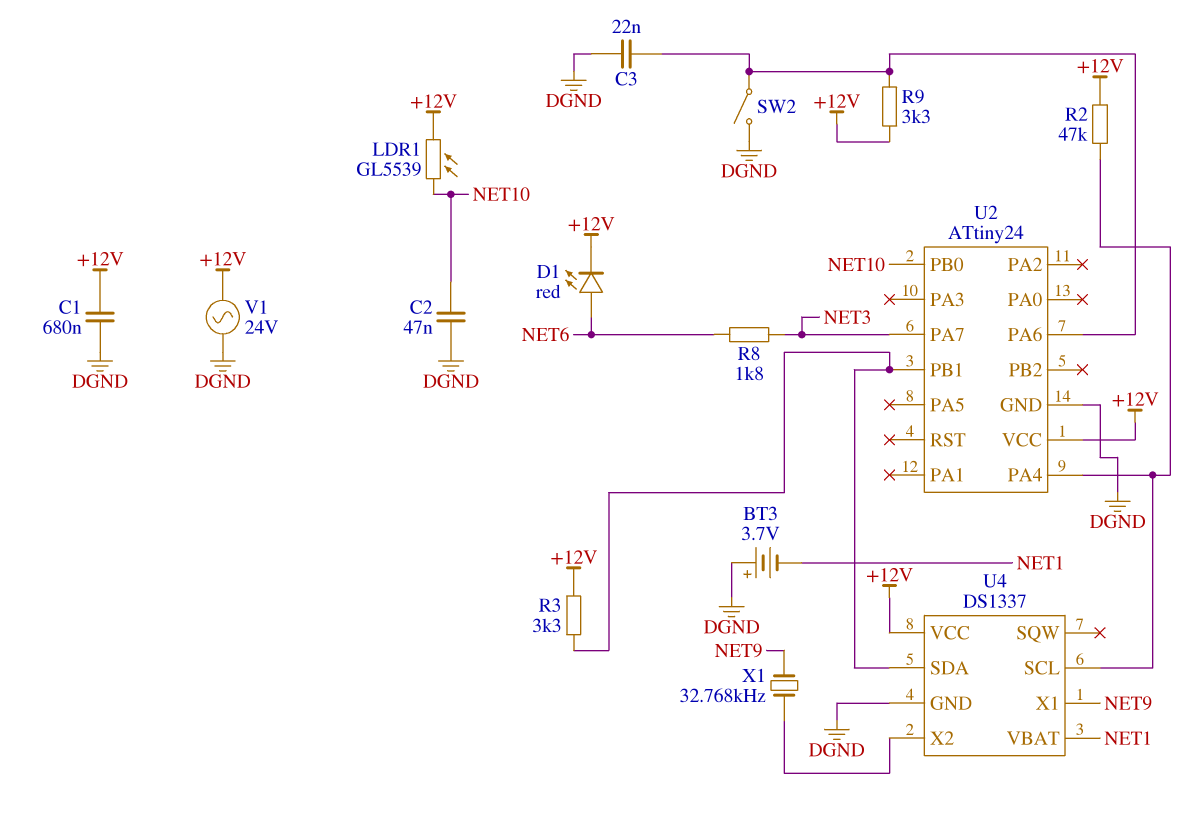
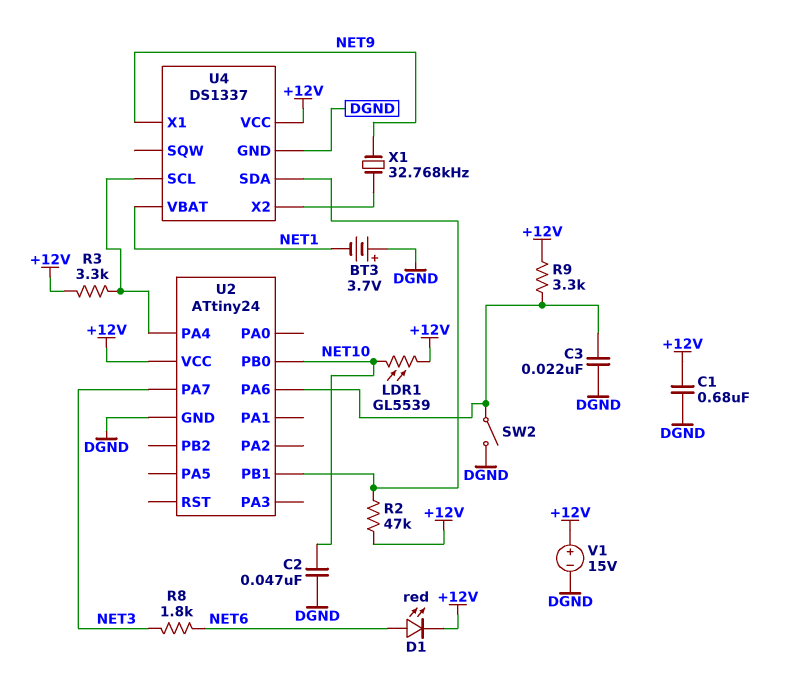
R2: 47k (+12V, U2/PA4) -> 47k (+12V, U2/PB1)
R3: 3.3k (+12V, U2/PB1) -> 3.3k (+12V, U2/PA4)
V1: AC 24V (+12V, DGND) -> 15V (plus +12V, minus DGND)

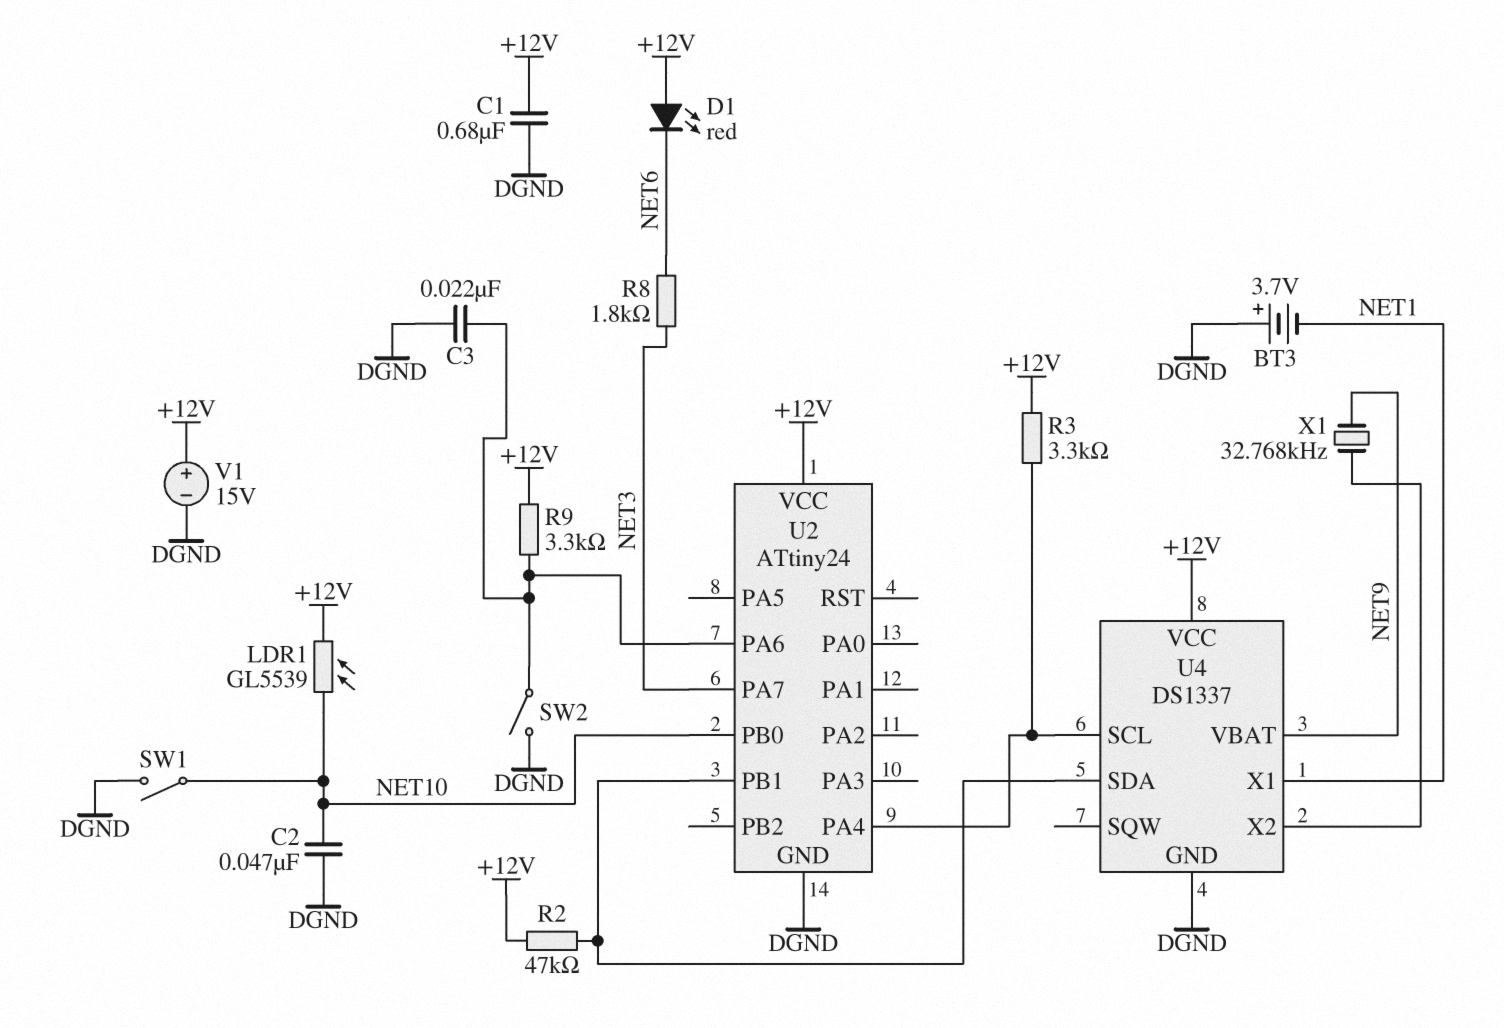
D1: LED red (A NET6, K +12V) -> LED red (A +12V, K NET6)
SW1: none -> switch (DGND, NET10)
U4 pin VBAT: NET1 -> NET9
U4 pin X1: NET9 -> NET1

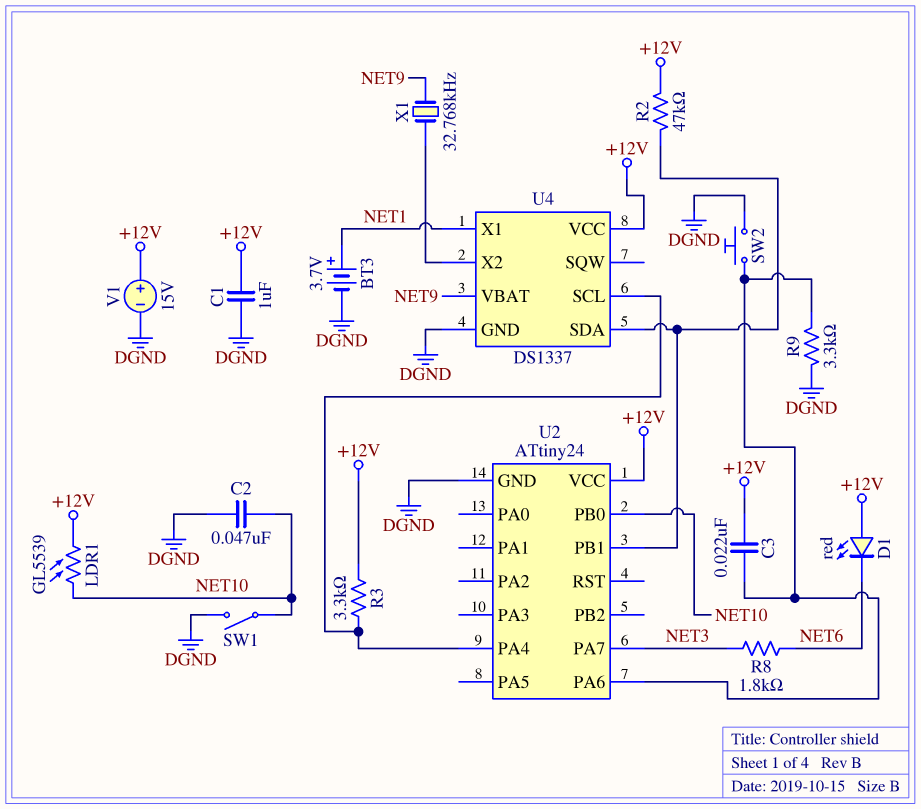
BT3: 3.7V (plus DGND, minus NET1) -> 3.7V (plus NET1, minus DGND)
C1: 680nF (+12V, DGND) -> 1uF (+12V, DGND)
C3: 22nF (DGND, U2/PA6) -> 22nF (+12V, U2/PA6)
R9: 3.3k (+12V, U2/PA6) -> 3.3k (DGND, U2/PA6)
SW2: switch (DGND, U2/PA6) -> button (DGND, U2/PA6)

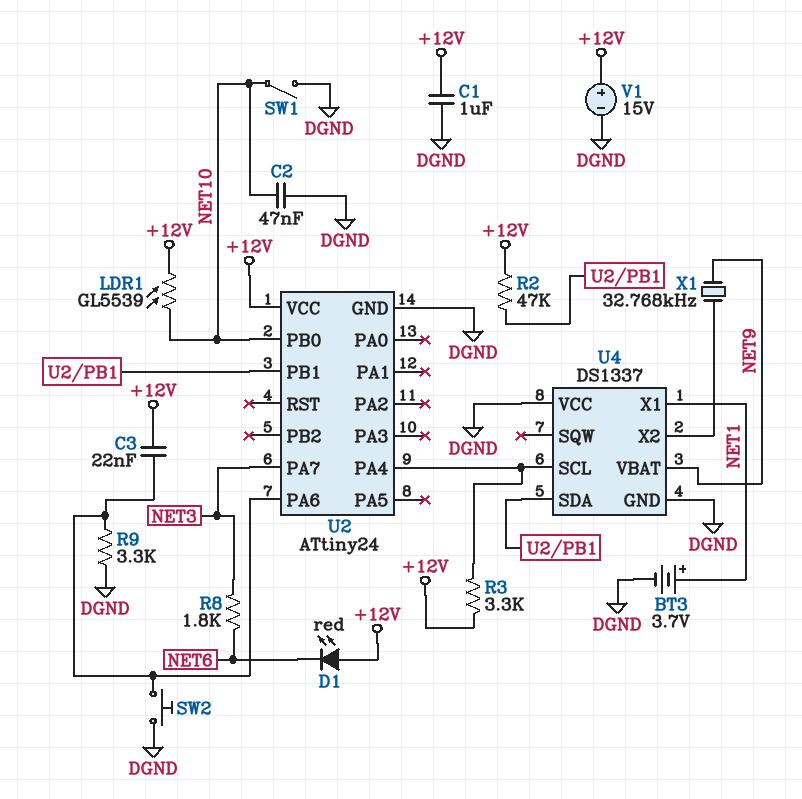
U4 pin VCC: +12V -> DGND

